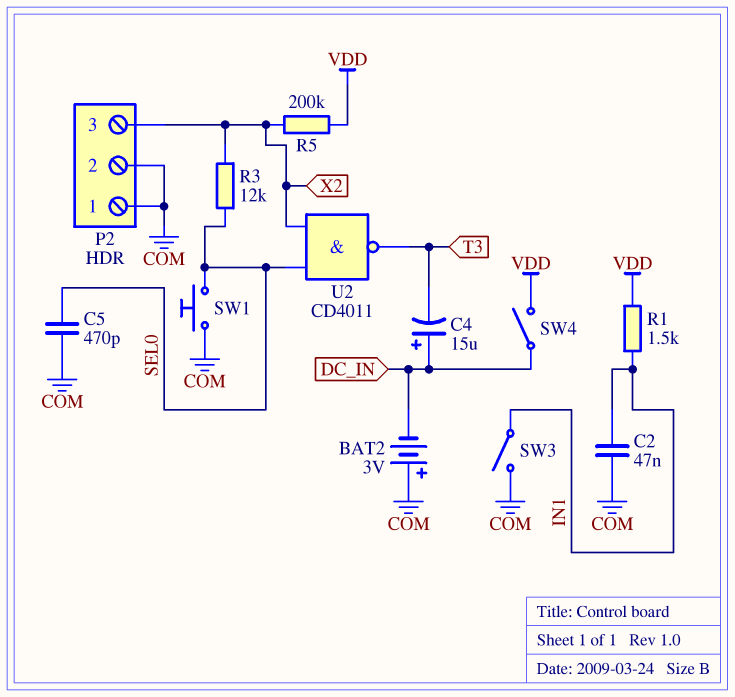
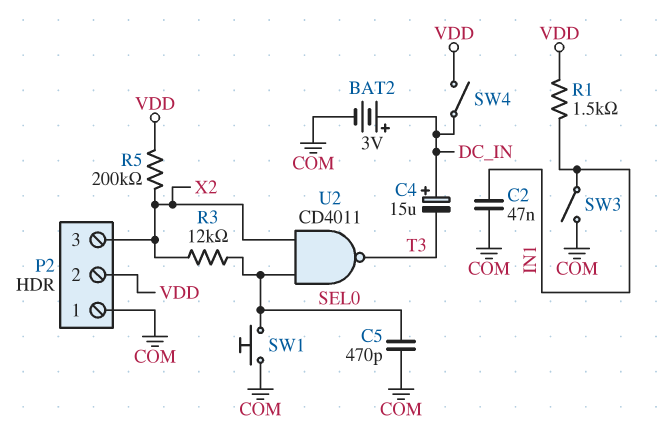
BAT2: 3V (plus COM, minus DC_IN) -> 3V (plus DC_IN, minus COM)
P2 pin 2: COM -> VDD

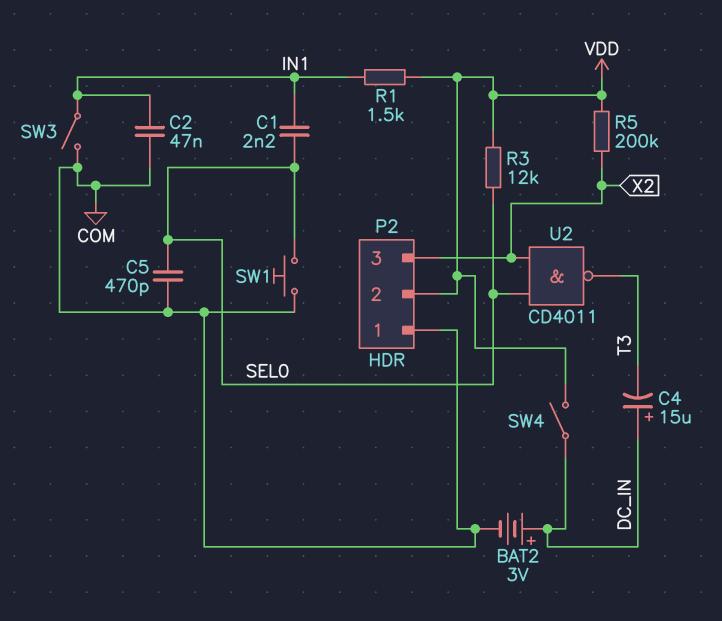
C1: none -> 2.2nF (IN1, SEL0)
R3: 12k (SEL0, X2) -> 12k (SEL0, VDD)

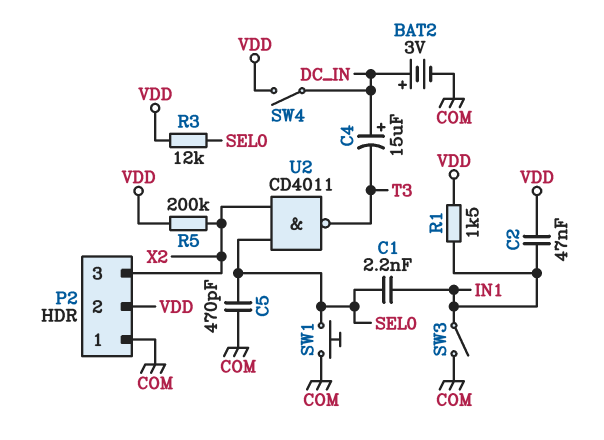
C2: 47nF (COM, IN1) -> 47nF (IN1, VDD)

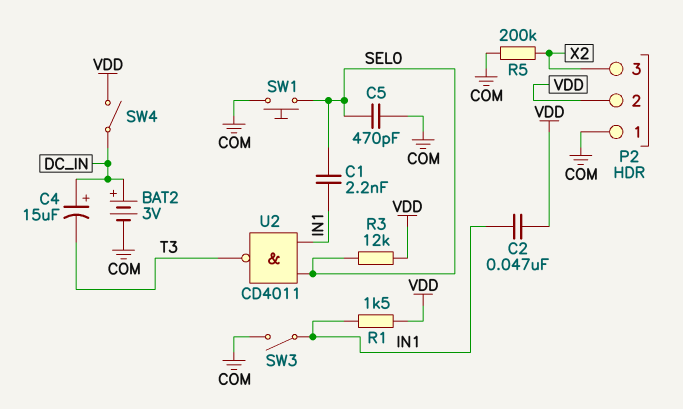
R5: 200k (VDD, X2) -> 200k (COM, X2)
U2: NAND CD4011 (in SEL0, in X2, out T3) -> NAND CD4011 (in IN1, in SEL0, out T3)

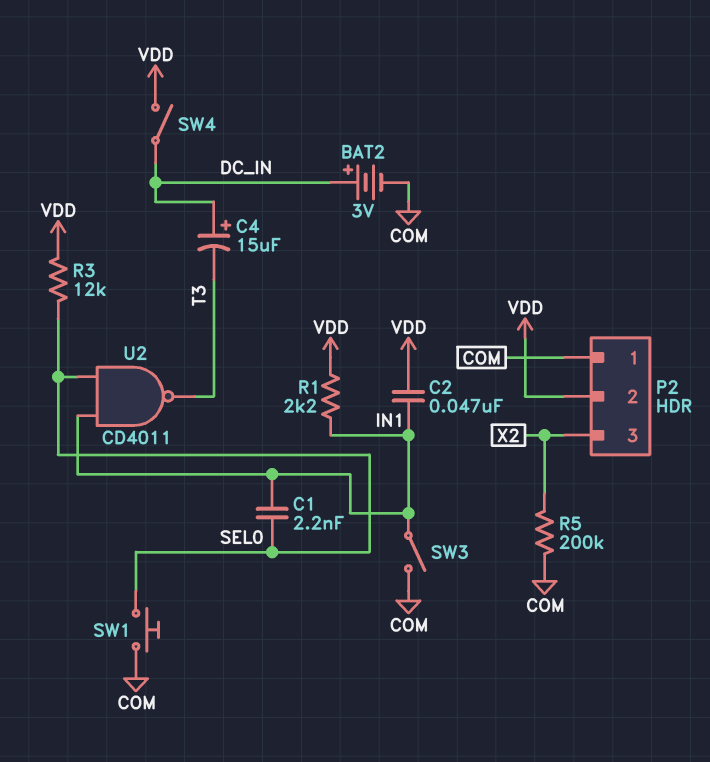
C5: 470pF (COM, SEL0) -> none
R1: 1.5k (IN1, VDD) -> 2.2k (IN1, VDD)

